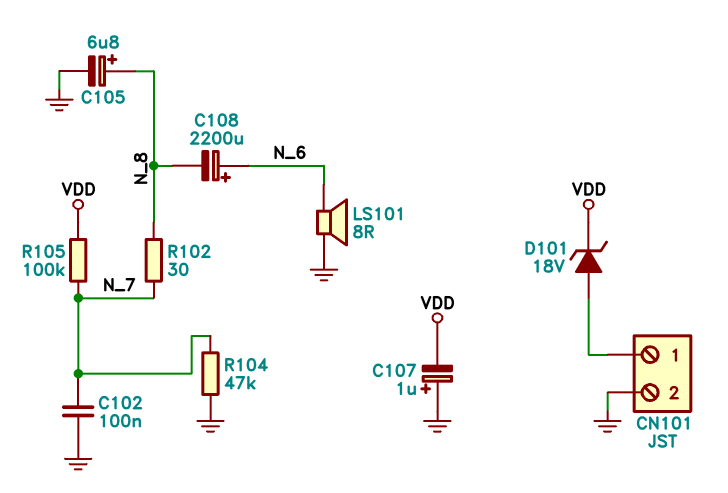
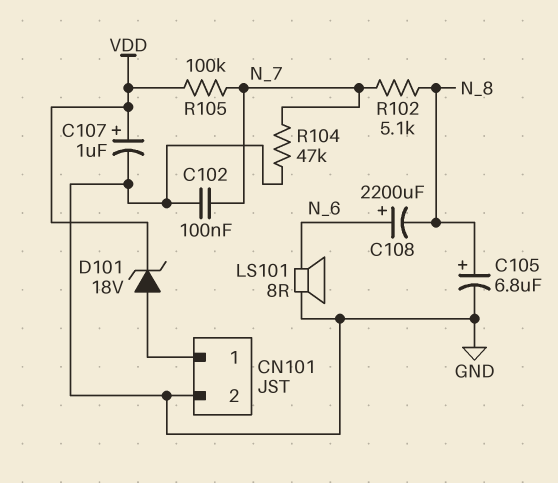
C107: 1uF (plus GND, minus VDD) -> 1uF (plus VDD, minus GND)
R102: 30 (N_7, N_8) -> 5.1k (N_7, N_8)

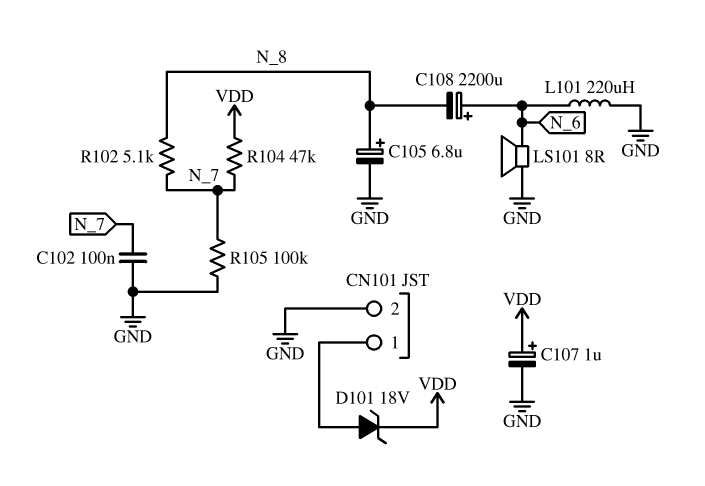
L101: none -> 220uH (GND, N_6)
R104: 47k (GND, N_7) -> 47k (N_7, VDD)
R105: 100k (N_7, VDD) -> 100k (GND, N_7)

